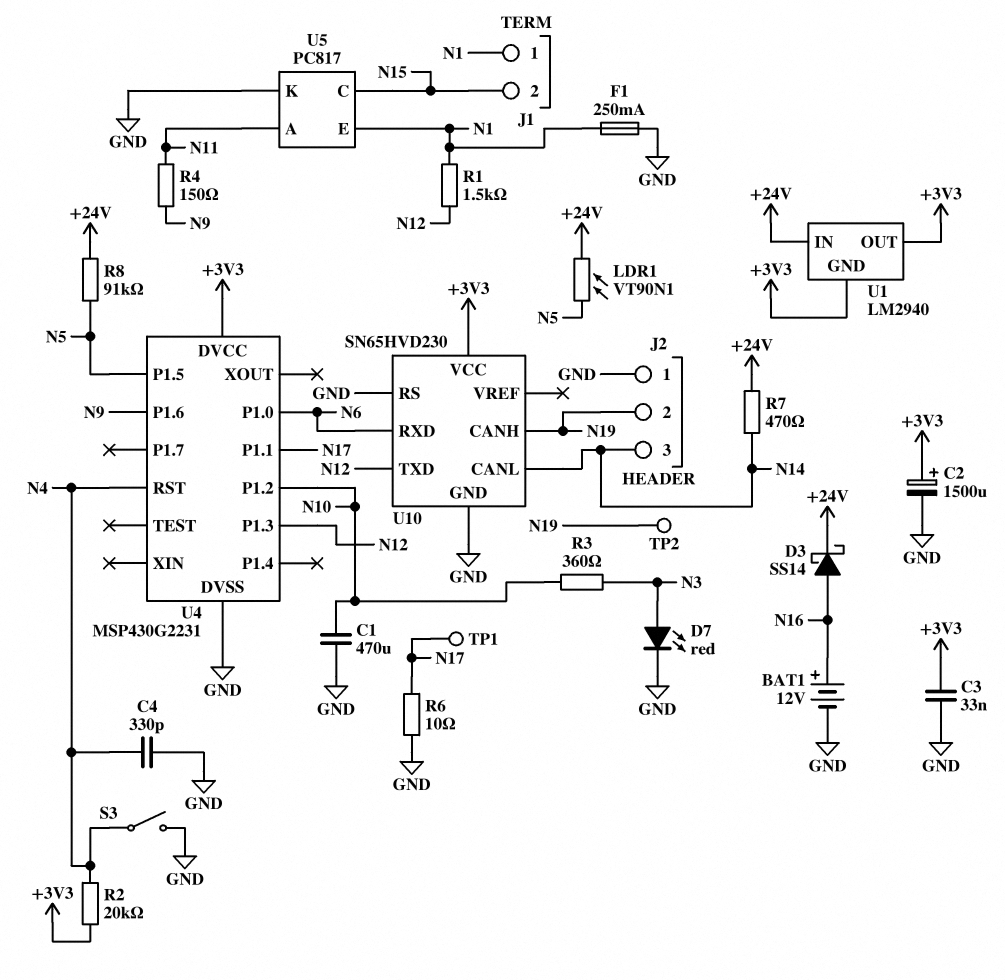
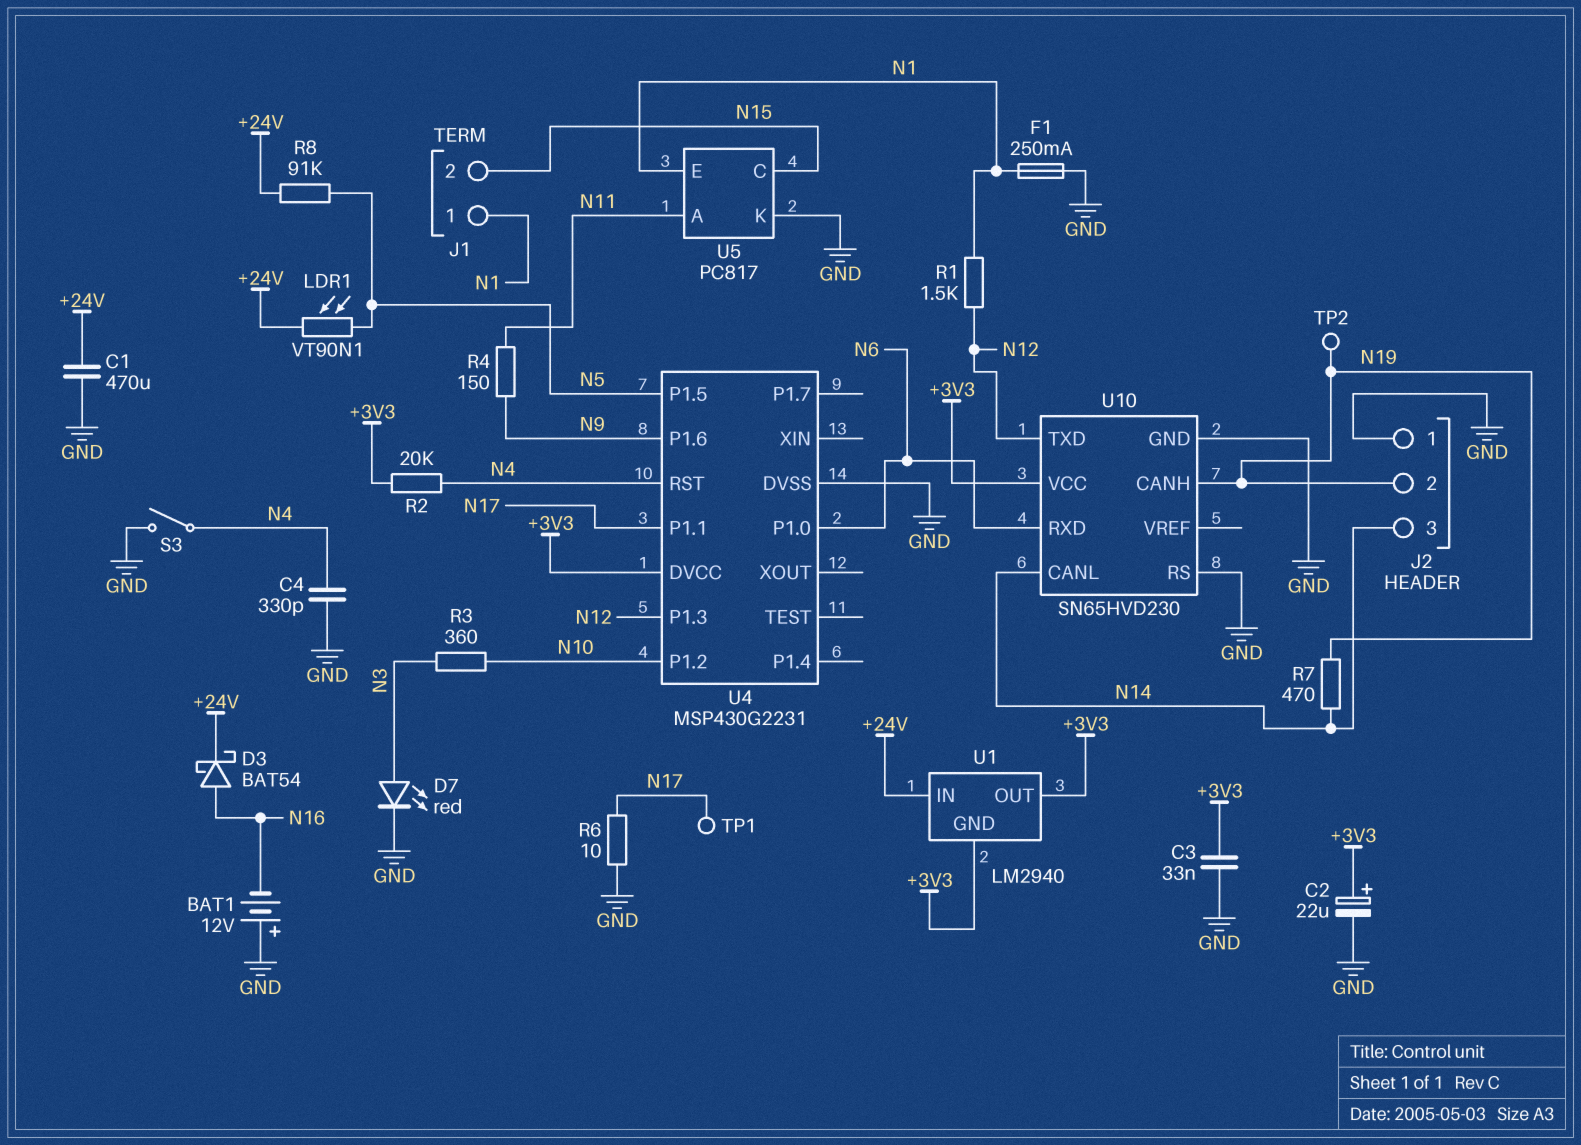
BAT1: 12V (plus N16, minus GND) -> 12V (plus GND, minus N16)
C1: 470uF (GND, N10) -> 470uF (+24V, GND)
C2: 1500uF (plus +3V3, minus GND) -> 22uF (plus +3V3, minus GND)
D3: schottky SS14 (A N16, K +24V) -> schottky BAT54 (A N16, K +24V)
R7: 470 (+24V, N14) -> 470 (N14, N19)

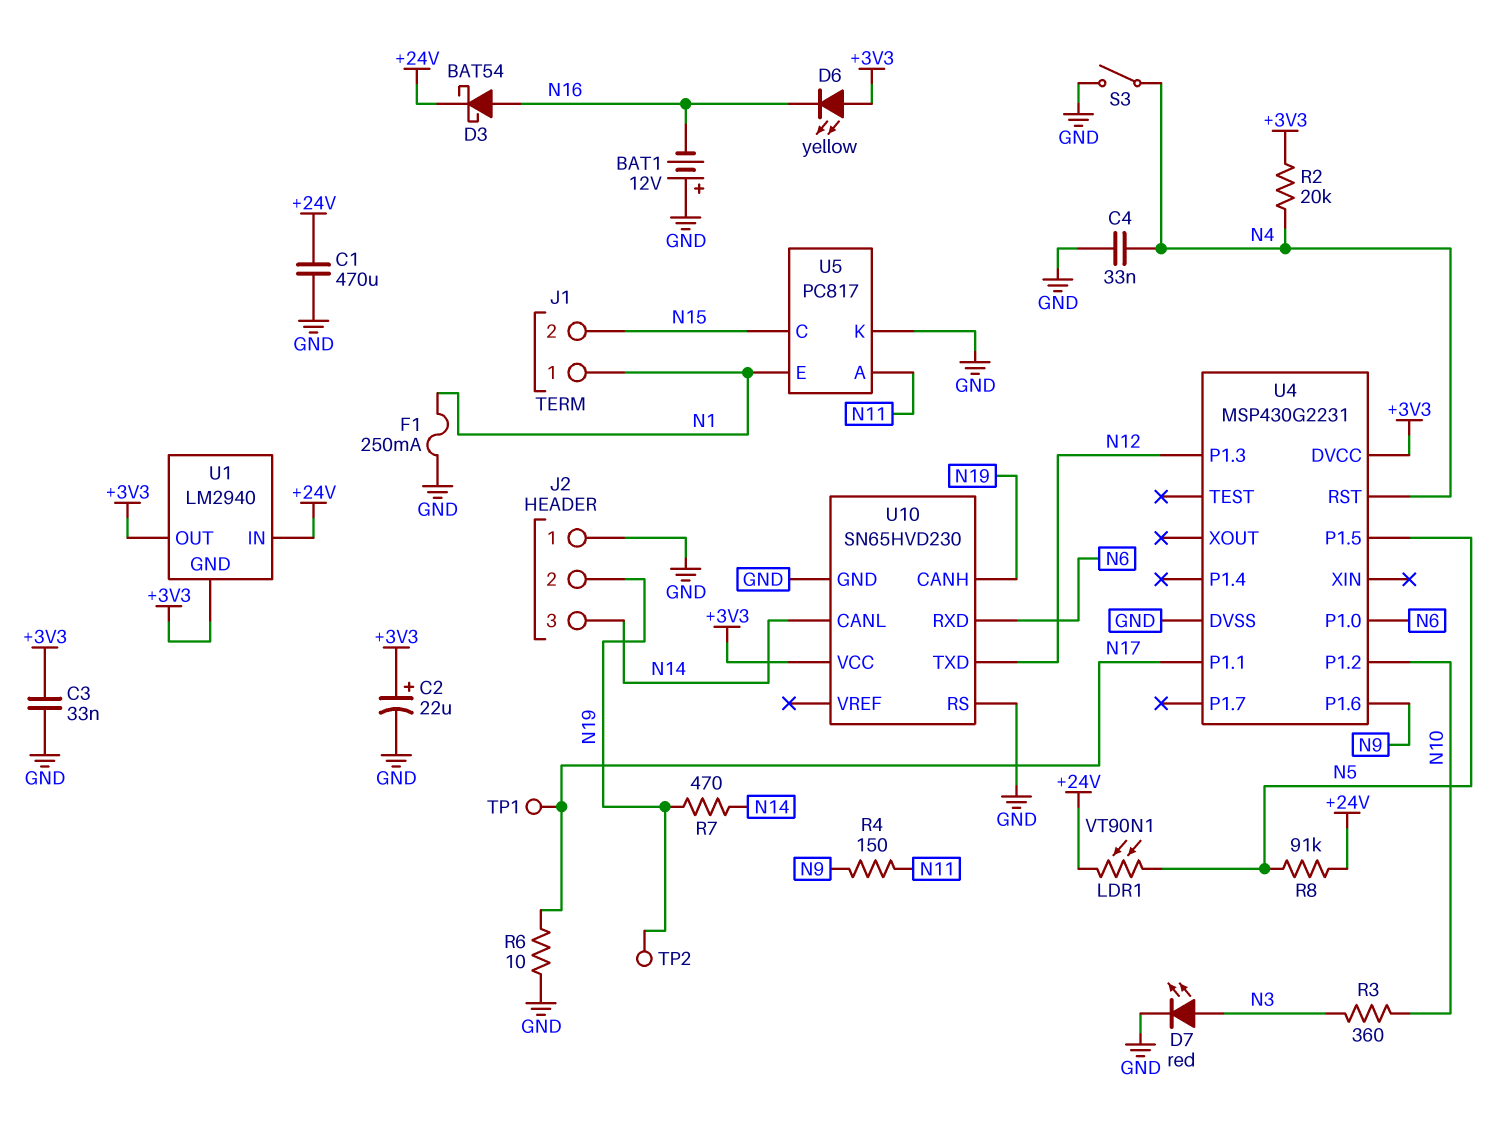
C4: 330pF (GND, N4) -> 33nF (GND, N4)
D6: none -> LED yellow (A +3V3, K N16)
R1: 1.5k (N1, N12) -> none

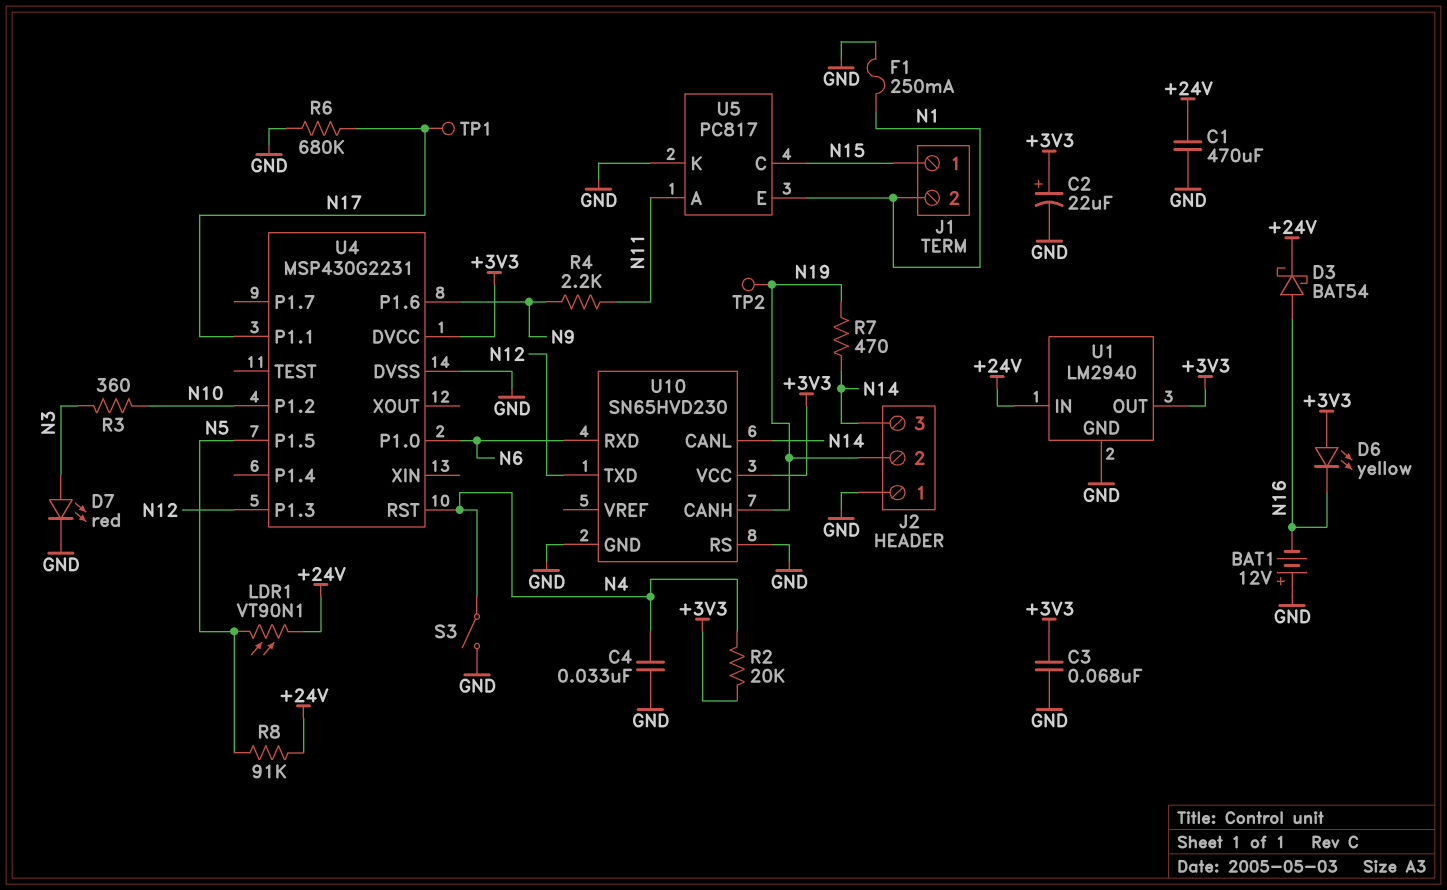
C3: 33nF (+3V3, GND) -> 68nF (+3V3, GND)
J1 pin 1: N1 -> N15
J1 pin 2: N15 -> N1
R4: 150 (N9, N11) -> 2.2k (N9, N11)
R6: 10 (GND, N17) -> 680k (GND, N17)
U1 pin GND: +3V3 -> GND

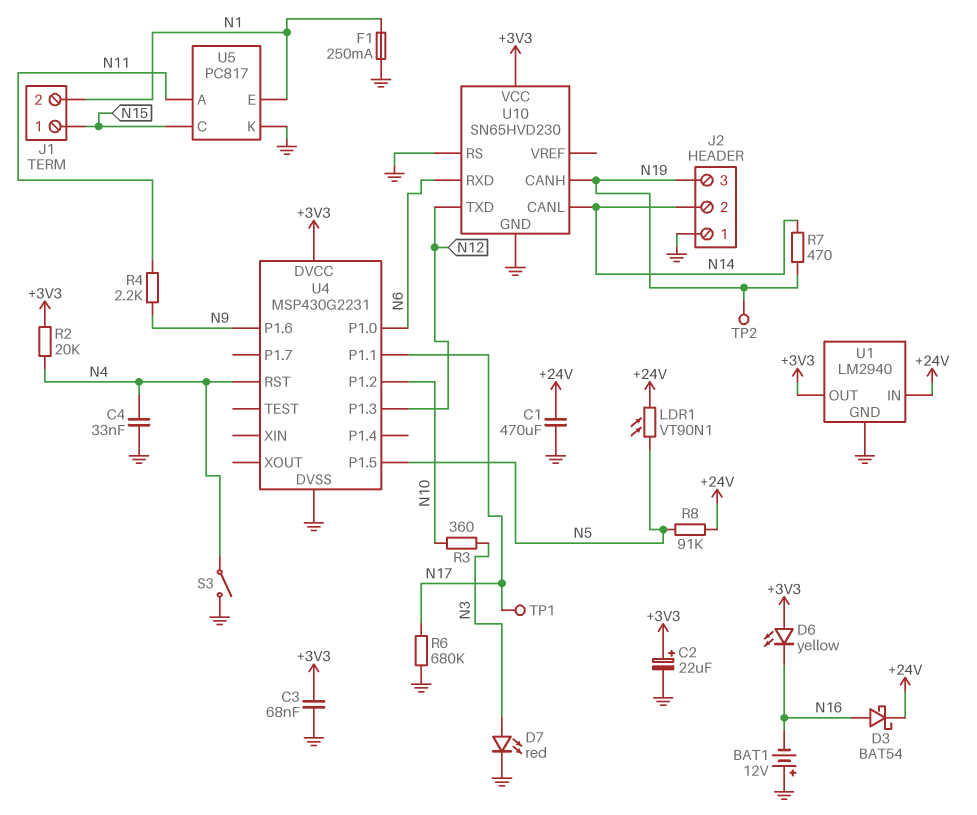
J2 pin 2: N19 -> N14
J2 pin 3: N14 -> N19

